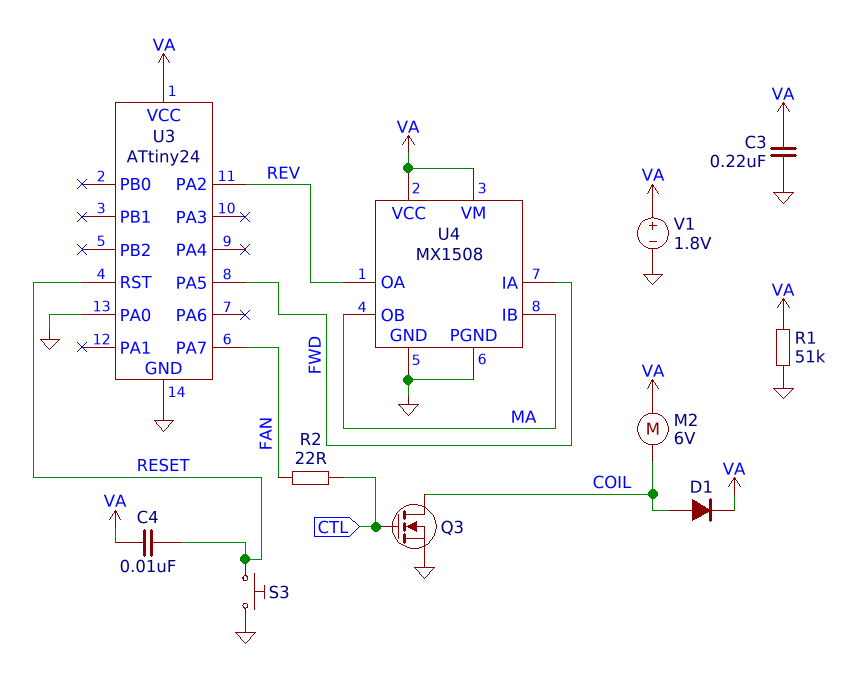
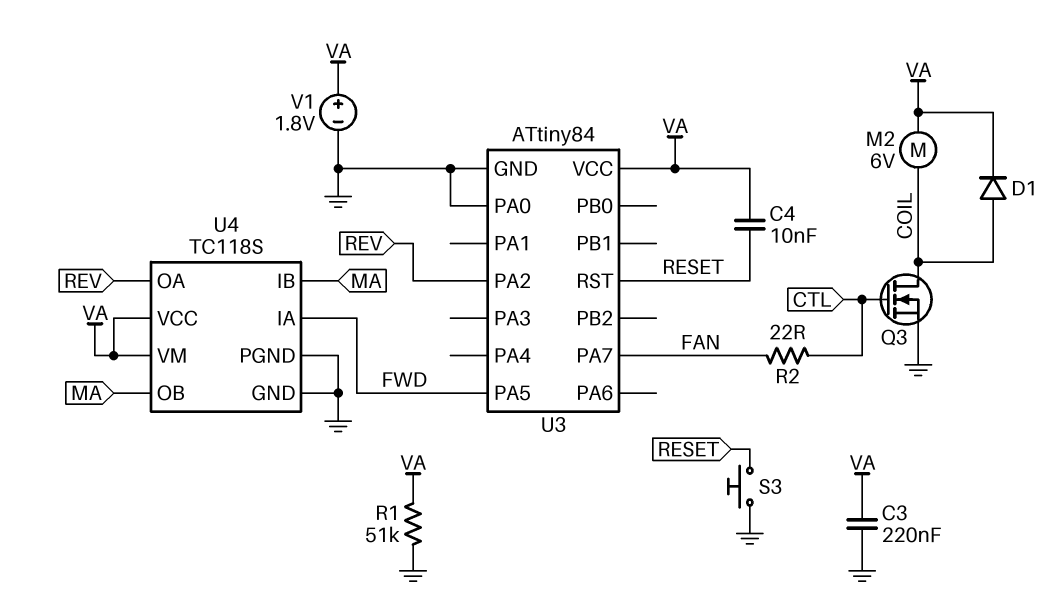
U3: ATtiny24 -> ATtiny84
U4: MX1508 -> TC118S

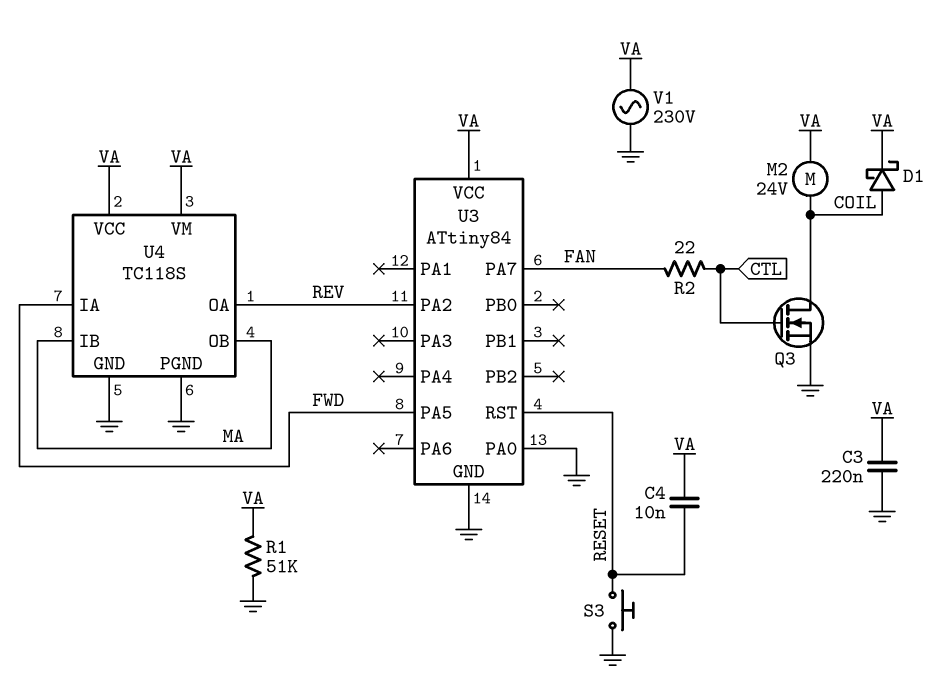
D1: diode (A COIL, K VA) -> schottky (A COIL, K VA)
M2: motor 6V (COIL, VA) -> motor 24V (COIL, VA)
V1: 1.8V (plus VA, minus GND) -> AC 230V (GND, VA)

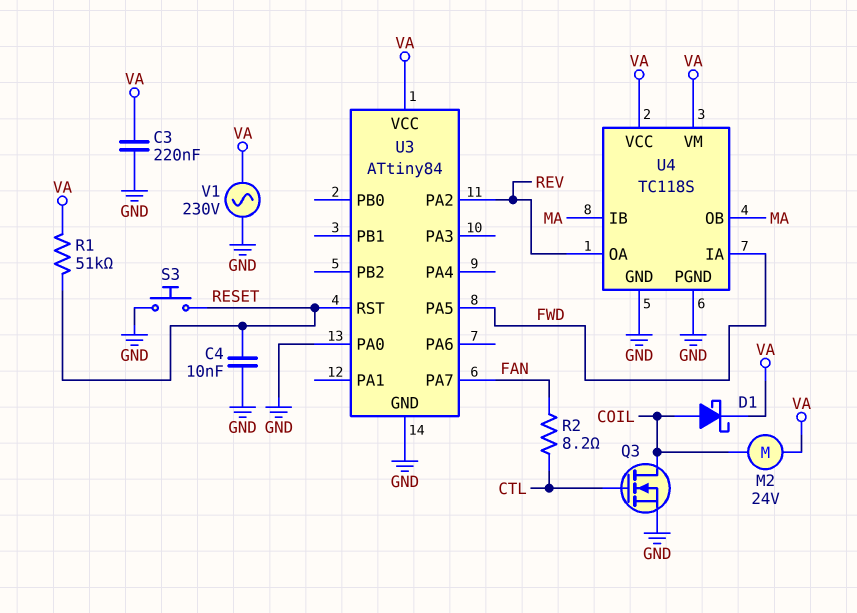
C4: 10nF (RESET, VA) -> 10nF (GND, RESET)
R1: 51k (GND, VA) -> 51k (RESET, VA)
R2: 22 (CTL, FAN) -> 8.2 (CTL, FAN)

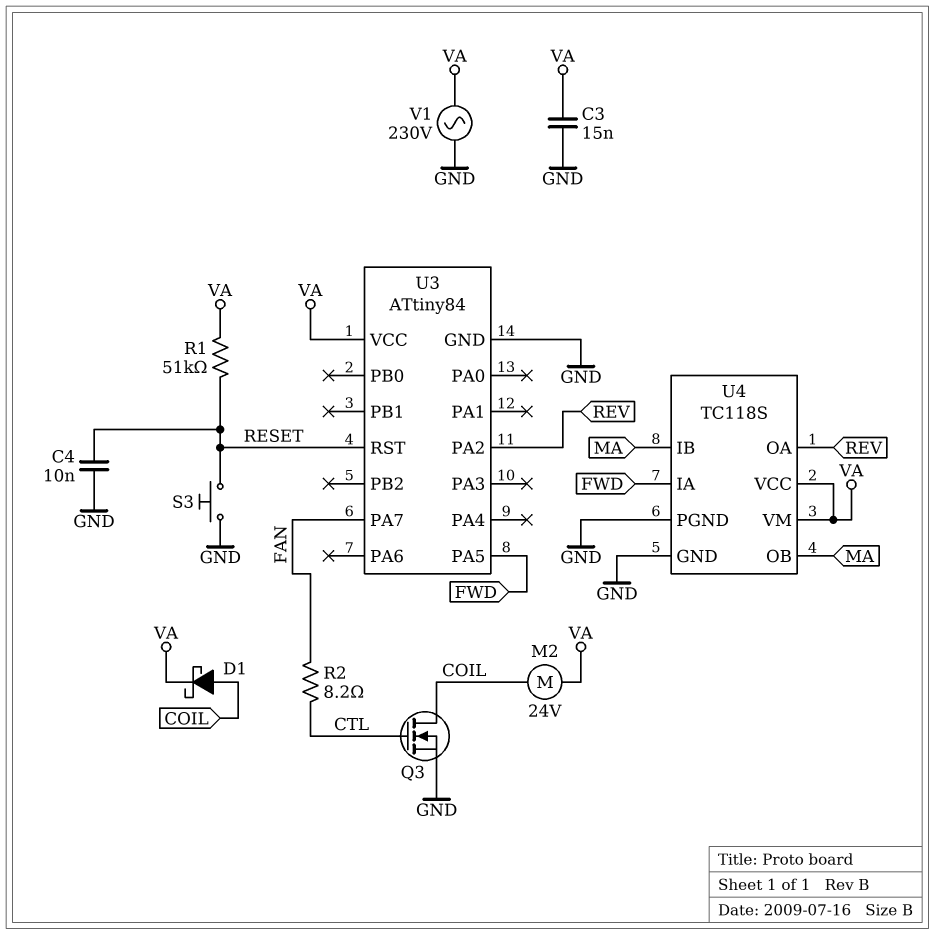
C3: 220nF (GND, VA) -> 15nF (GND, VA)
U3 pin PA0: GND -> none

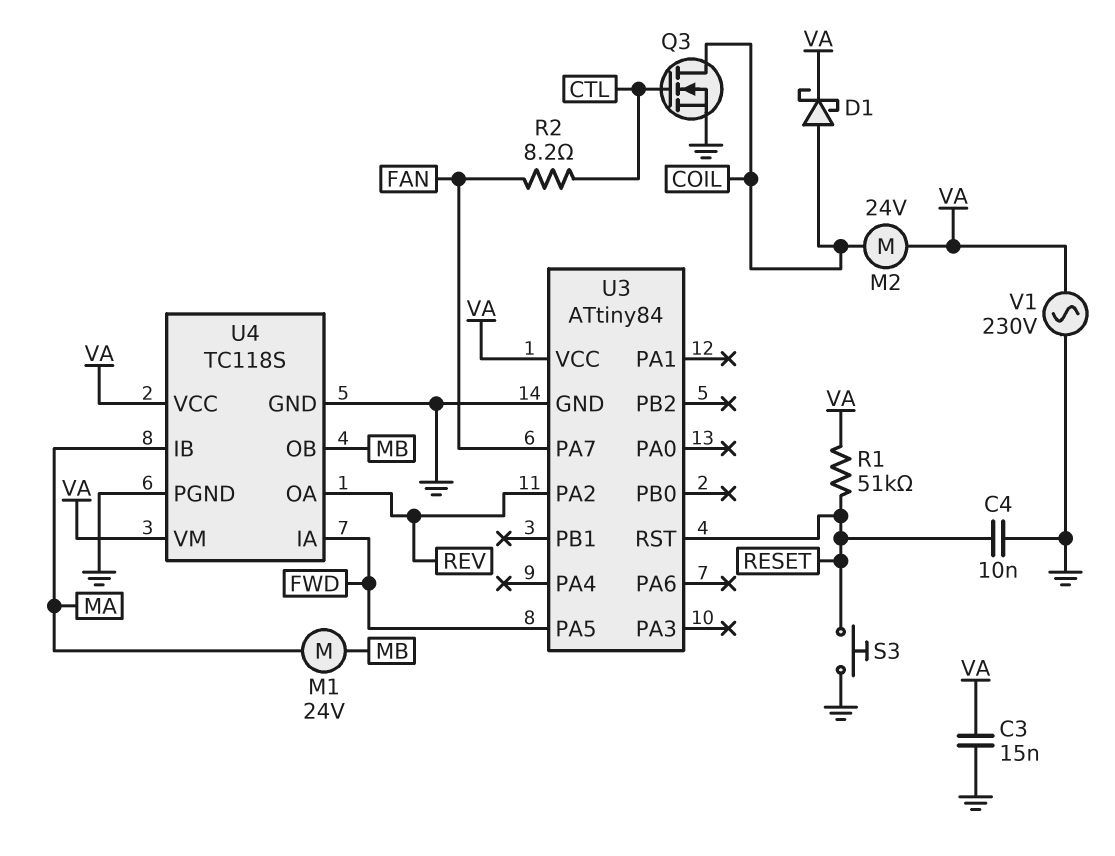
M1: none -> motor 24V (MA, MB)
U4 pin OB: MA -> MB

